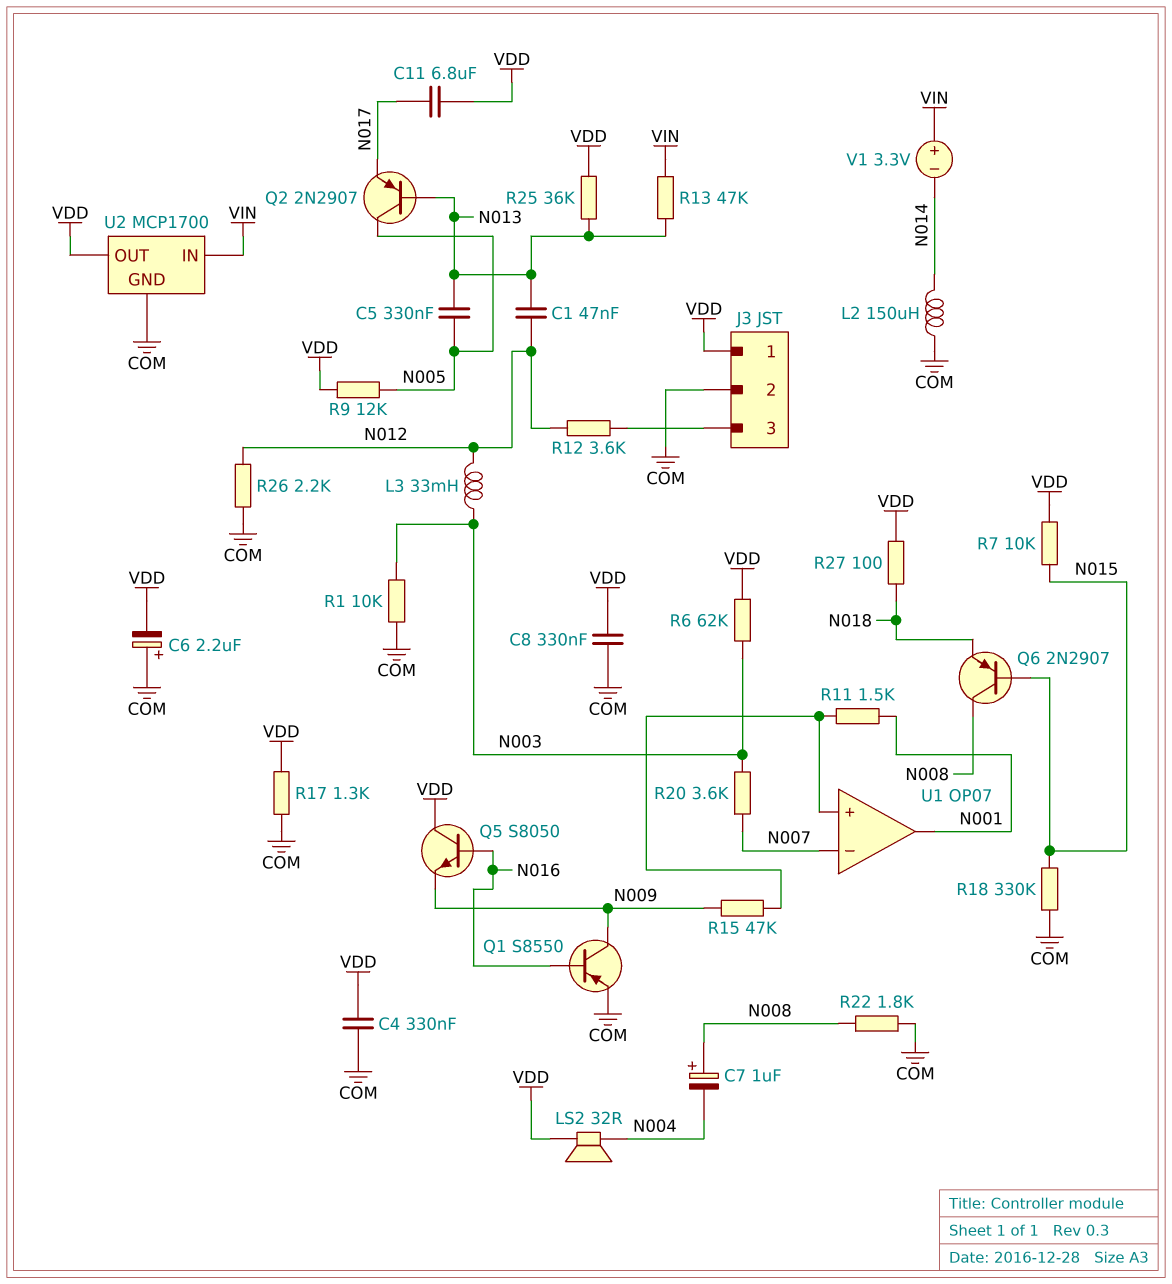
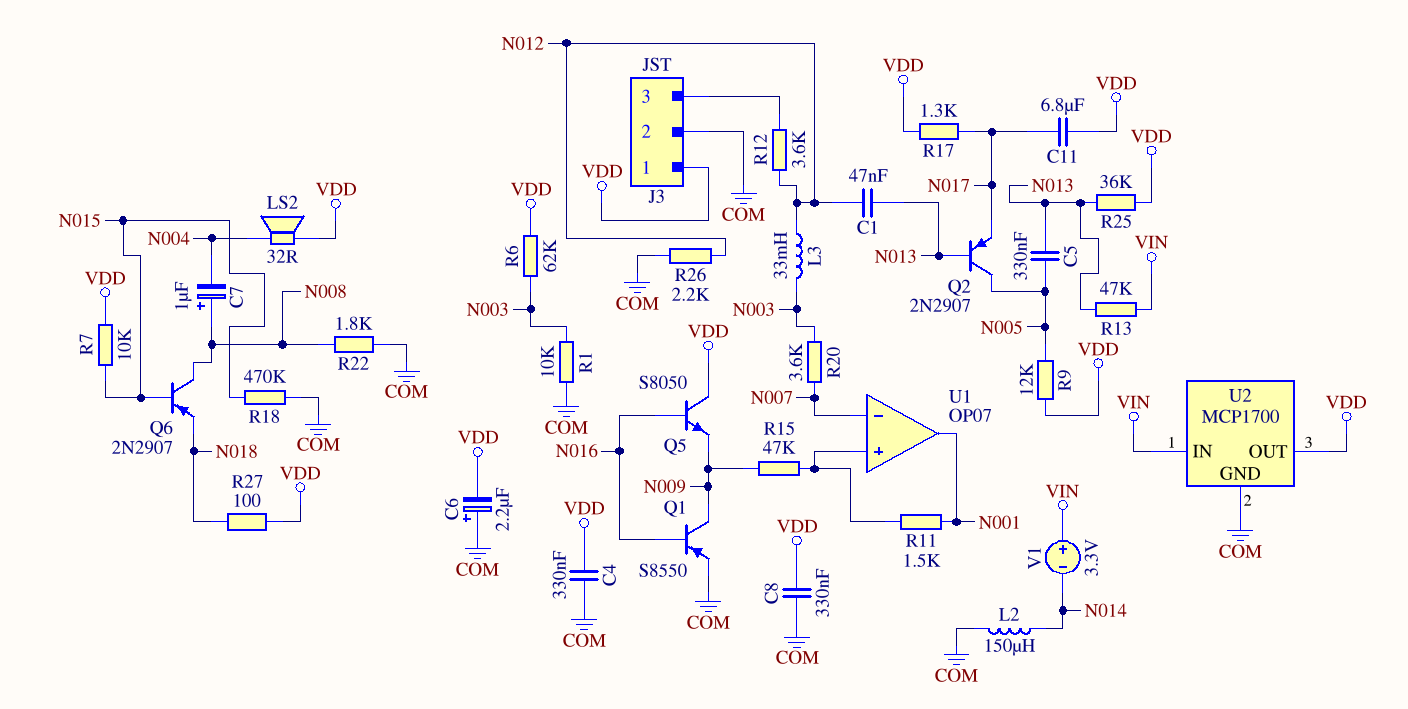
R17: 1.3k (COM, VDD) -> 1.3k (N017, VDD)
R18: 330k (COM, N015) -> 470k (COM, N015)

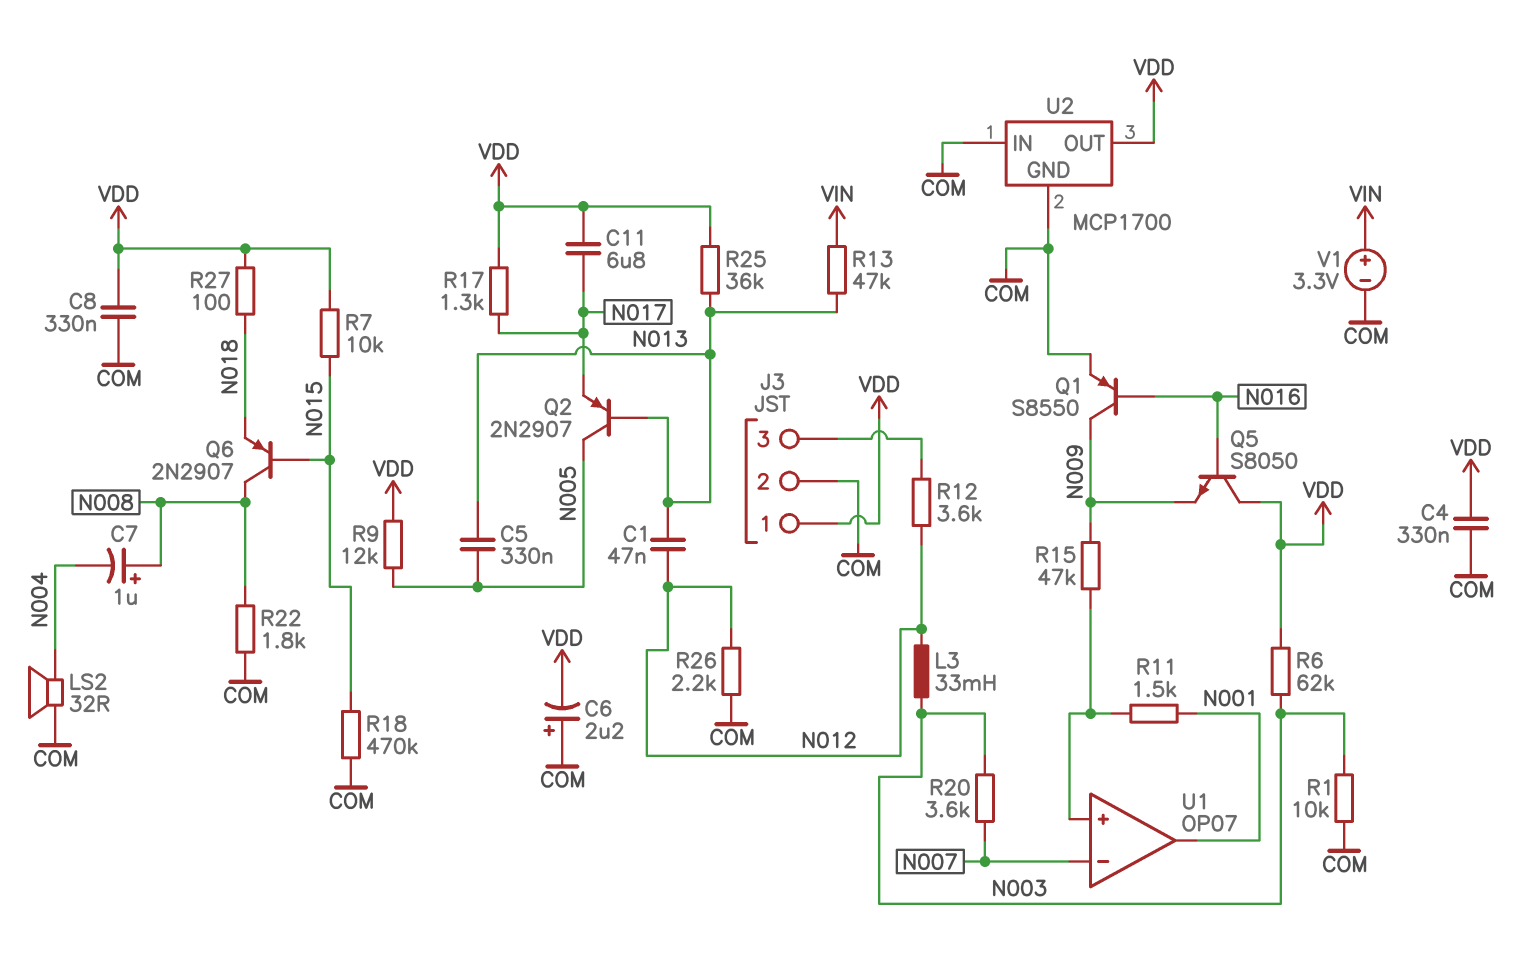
L2: 150uH (COM, N014) -> none
LS2: speaker 32R (N004, VDD) -> speaker 32R (COM, N004)
U2 pin IN: VIN -> COM
V1: 3.3V (plus VIN, minus N014) -> 3.3V (plus VIN, minus COM)

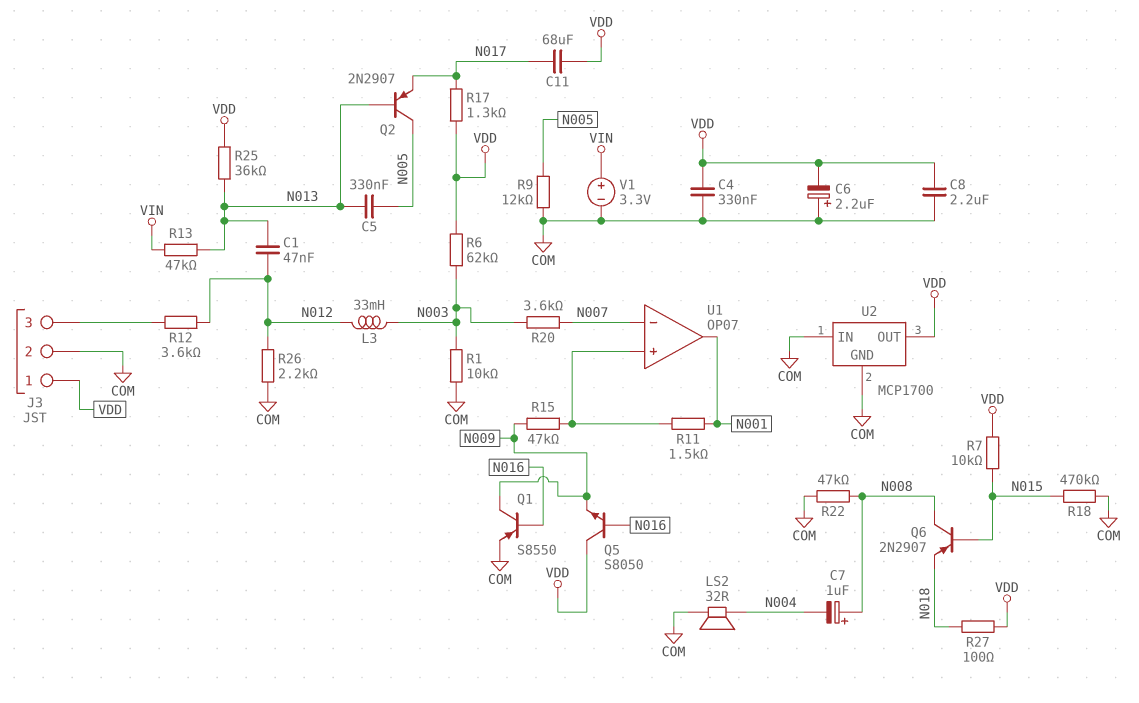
C8: 330nF (COM, VDD) -> 2.2uF (COM, VDD)
C11: 6.8uF (N017, VDD) -> 68uF (N017, VDD)
R9: 12k (N005, VDD) -> 12k (COM, N005)
R22: 1.8k (COM, N008) -> 47k (COM, N008)

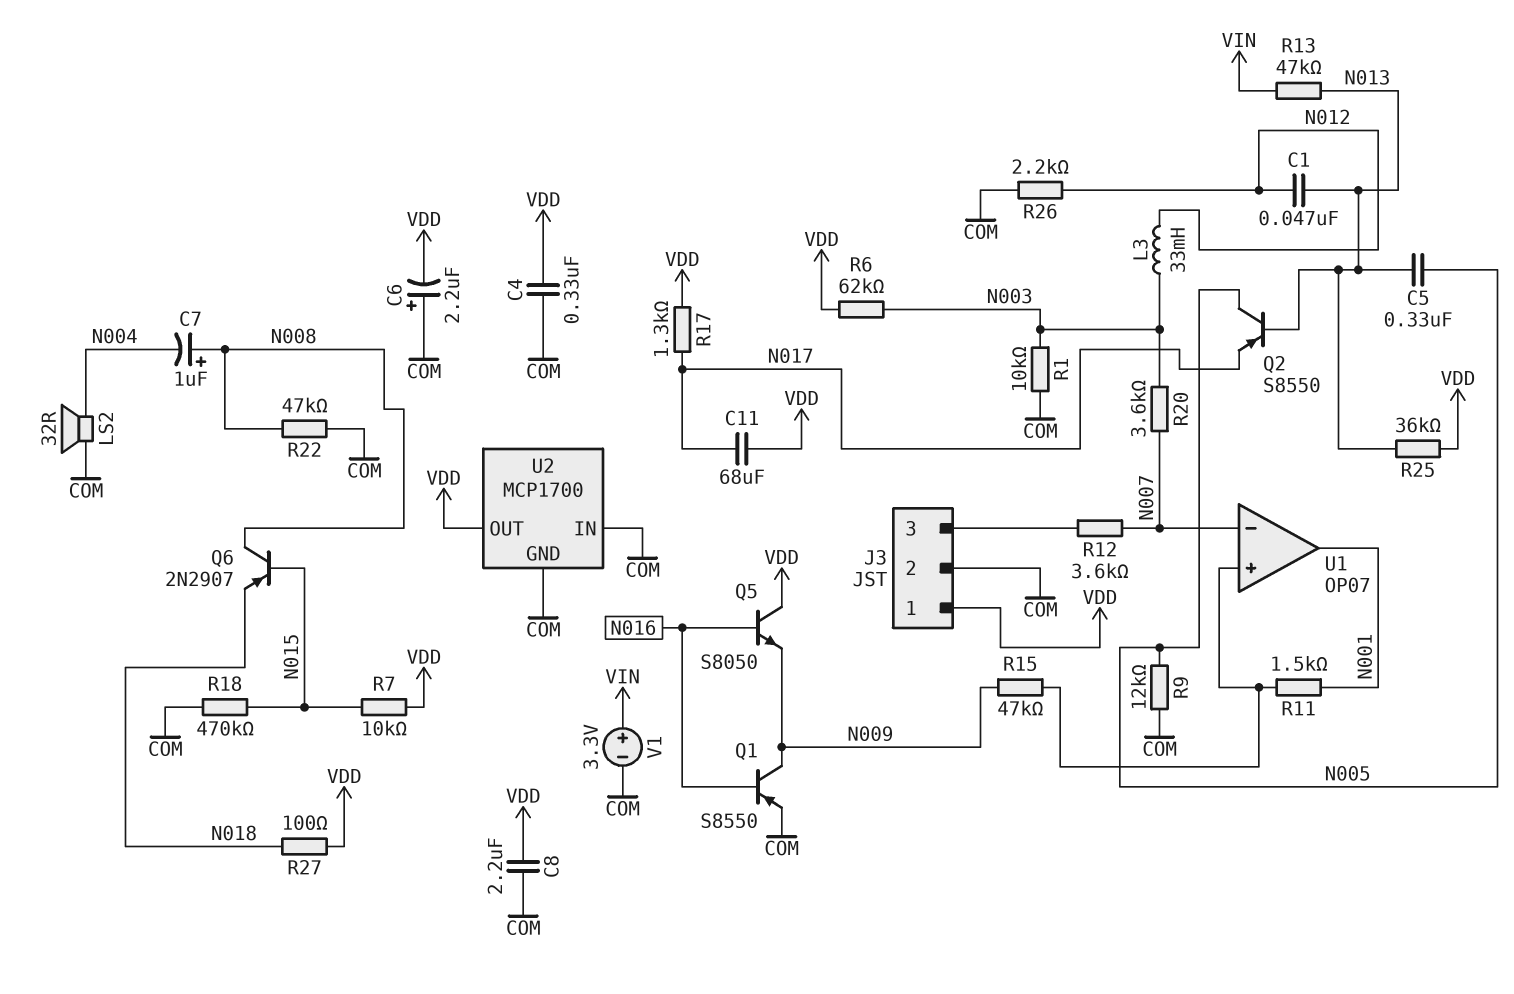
Q2: PNP 2N2907 (B N013, C N005, E N017) -> PNP S8550 (B N013, C N005, E N017)
R12: 3.6k (J3/3, N012) -> 3.6k (J3/3, N007)

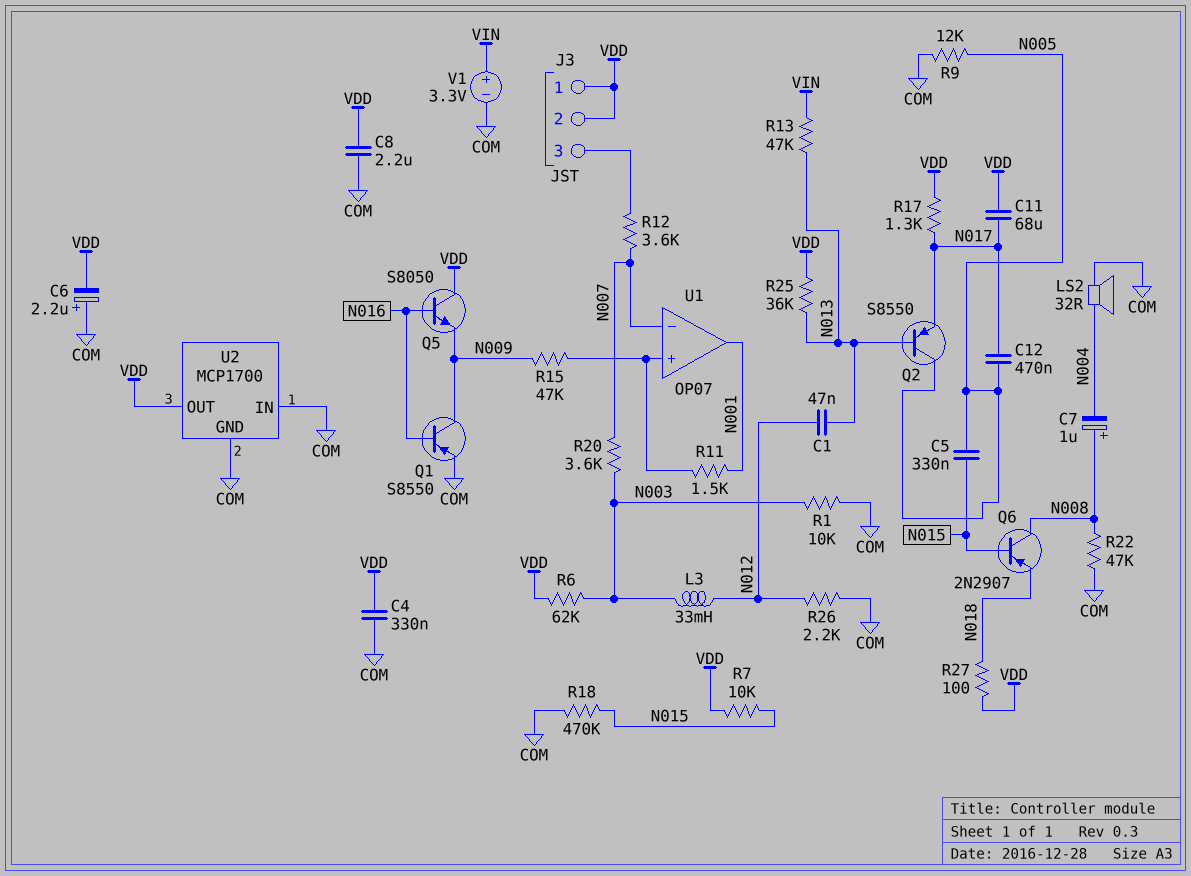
C5: 330nF (N005, N013) -> 330nF (N005, N015)
C12: none -> 470nF (N005, N017)
J3 pin 2: COM -> VDD

